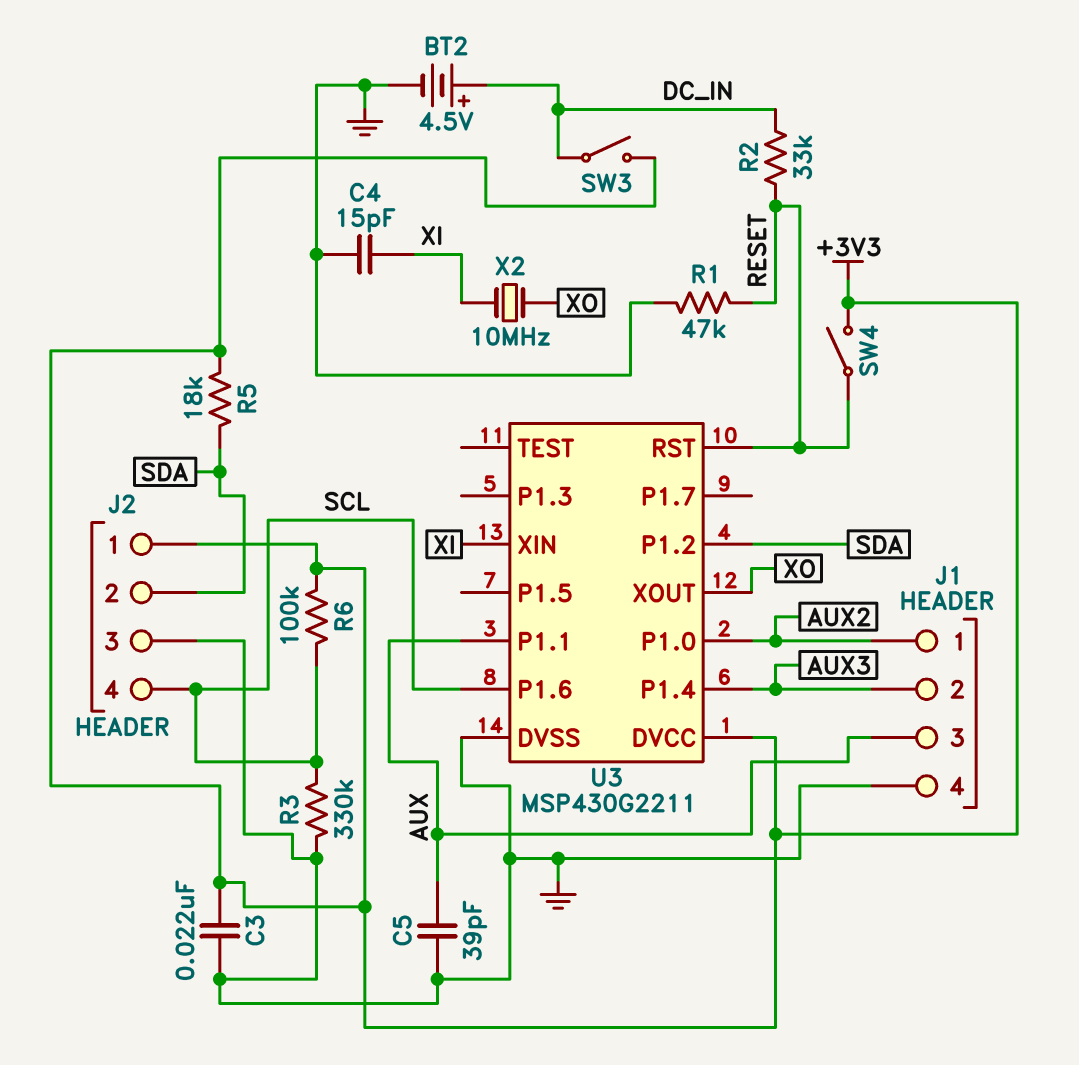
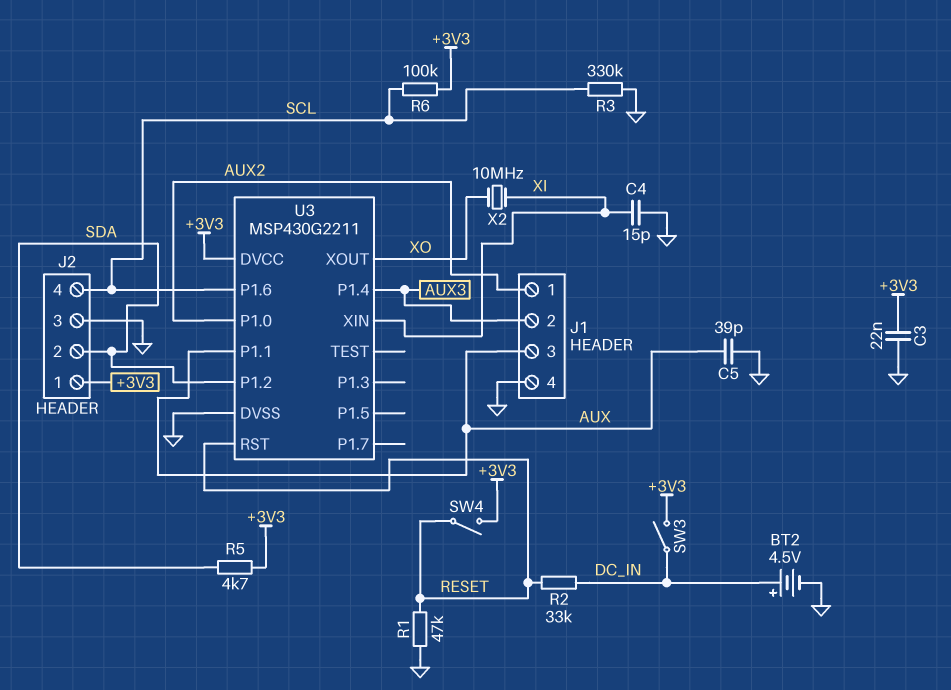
R5: 18k (+3V3, SDA) -> 4.7k (+3V3, SDA)

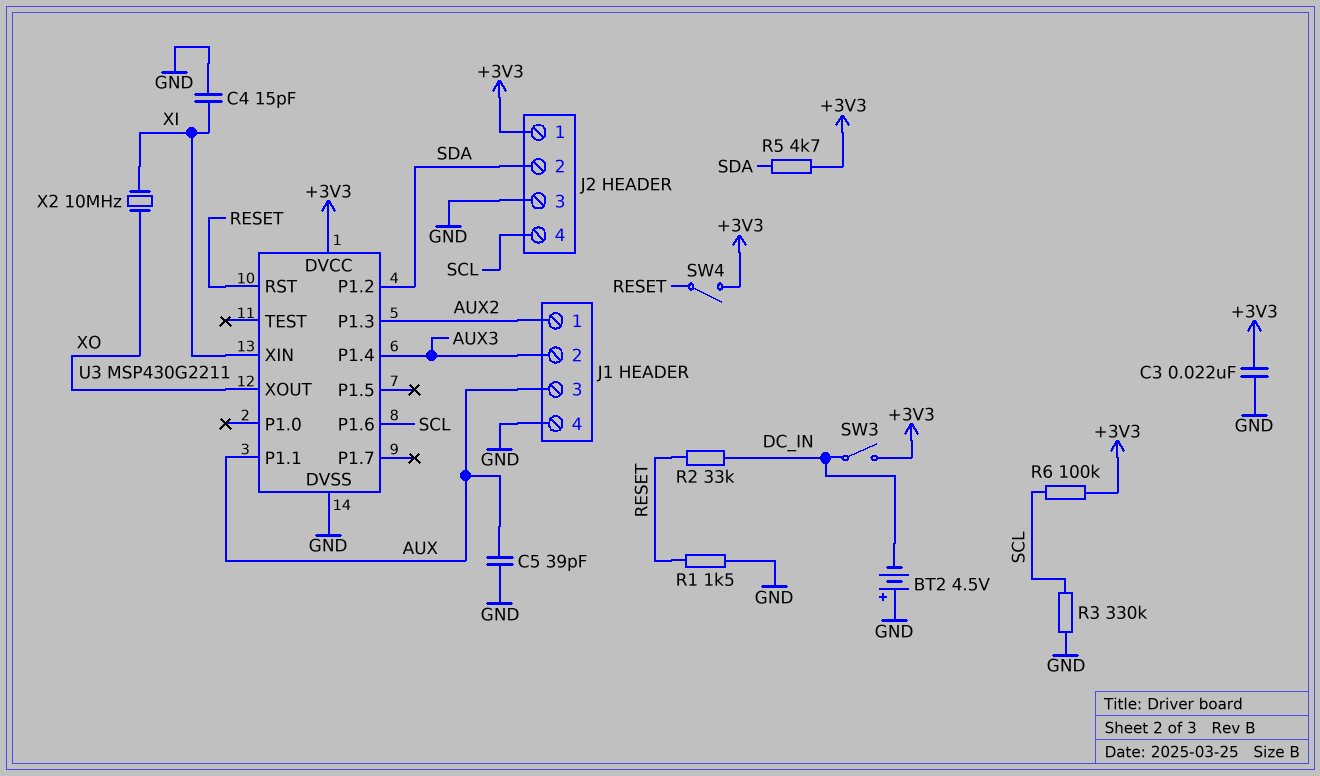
BT2: 4.5V (plus DC_IN, minus GND) -> 4.5V (plus GND, minus DC_IN)
R1: 47k (GND, RESET) -> 1.5k (GND, RESET)
U3 pin P1.0: AUX2 -> none
U3 pin P1.3: none -> AUX2

